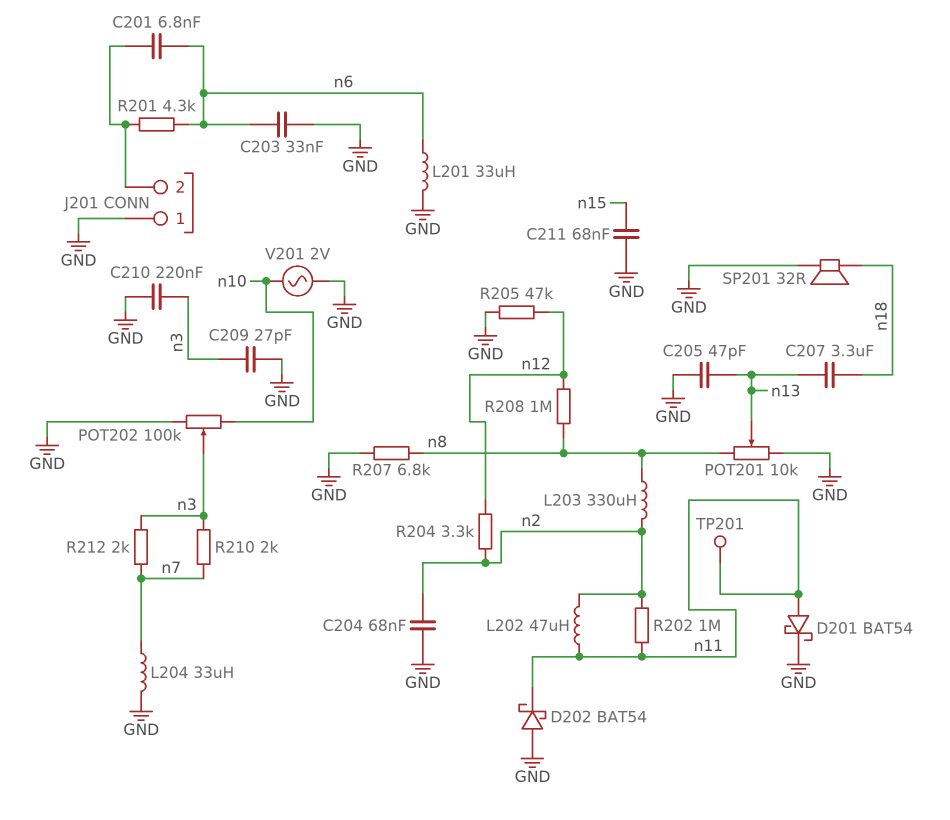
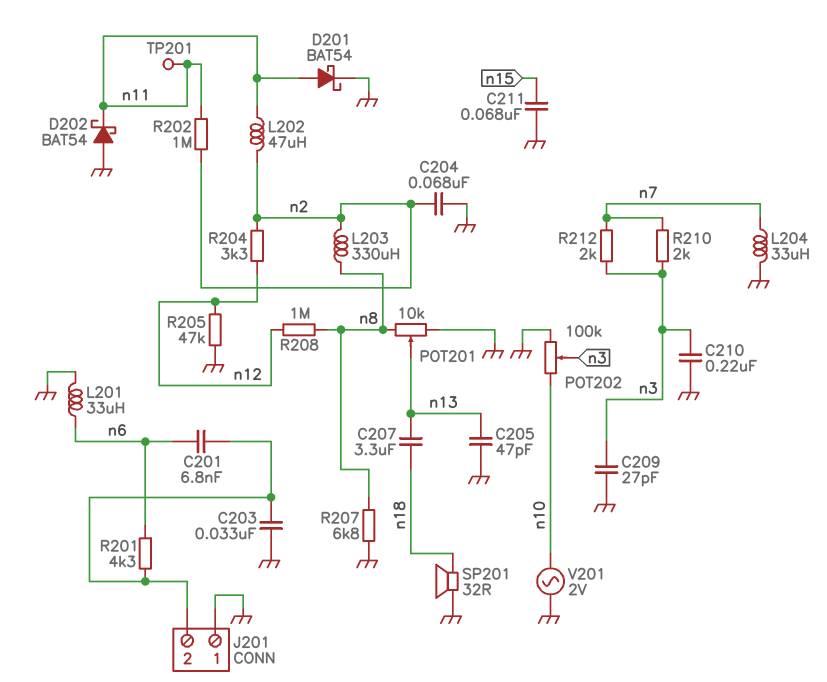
C203: 33nF (GND, n6) -> 33nF (GND, J201/2)

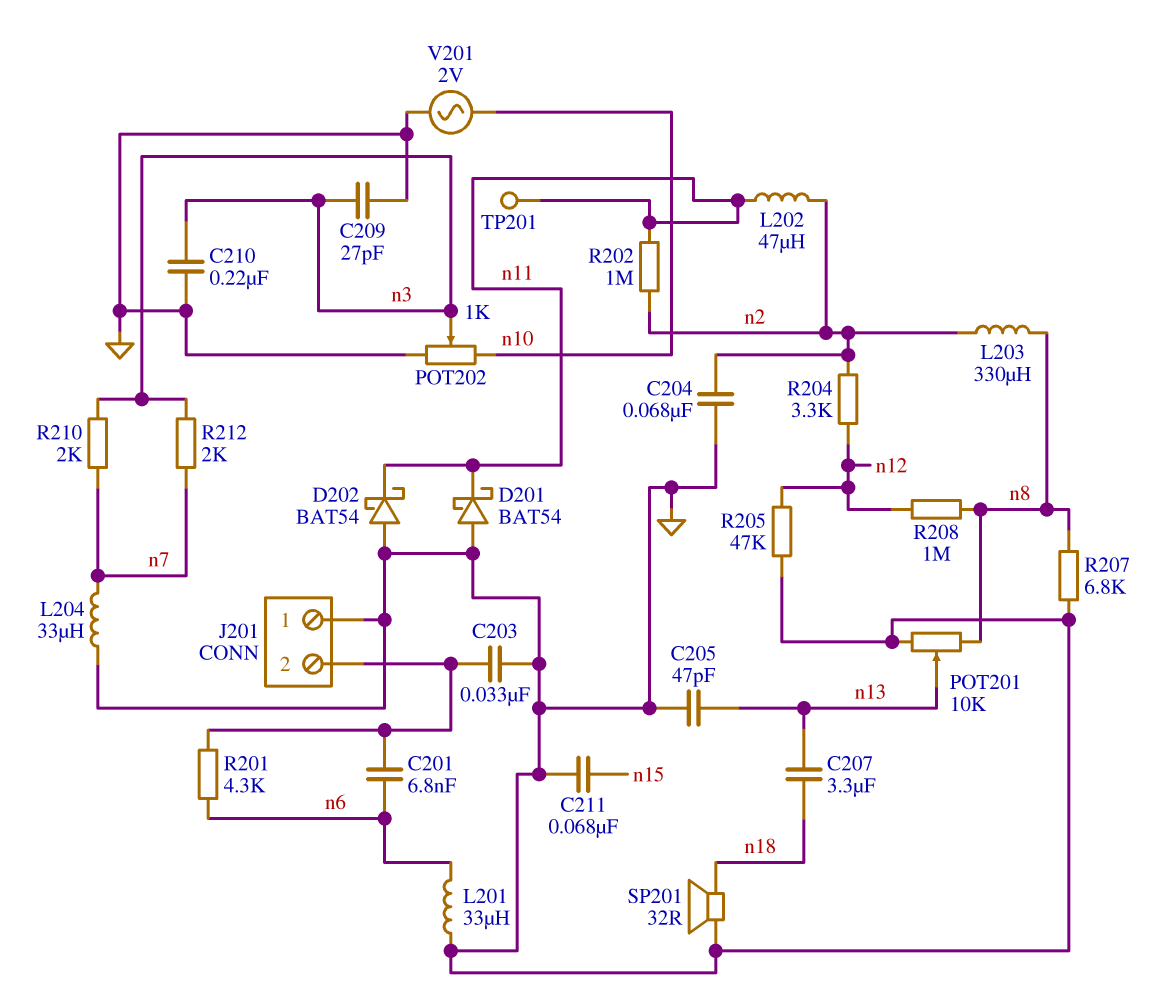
D201: schottky BAT54 (A n11, K GND) -> schottky BAT54 (A GND, K n11)
POT202: 100k (GND, n10, wiper n3) -> 1k (GND, n10, wiper n3)

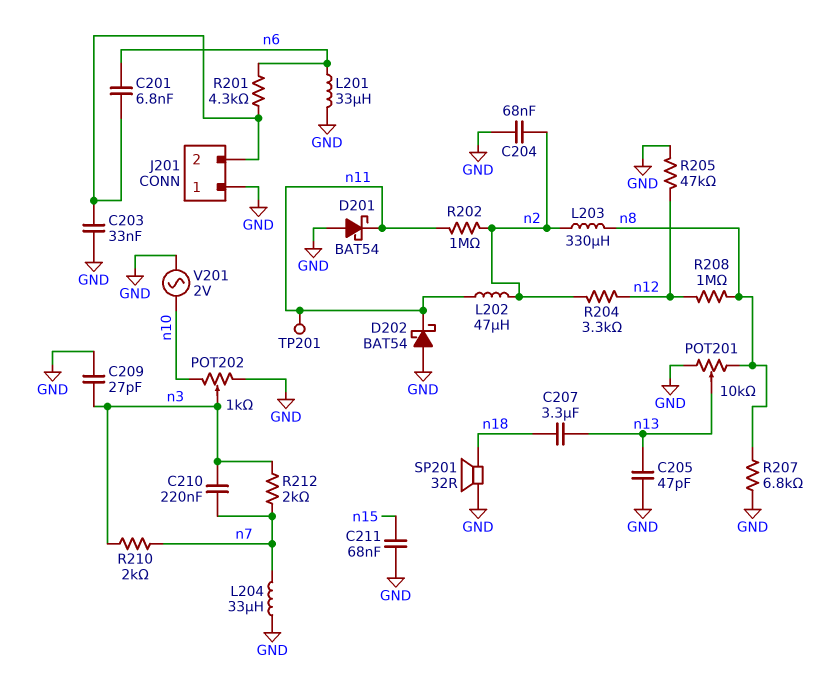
C210: 220nF (GND, n3) -> 220nF (n3, n7)

